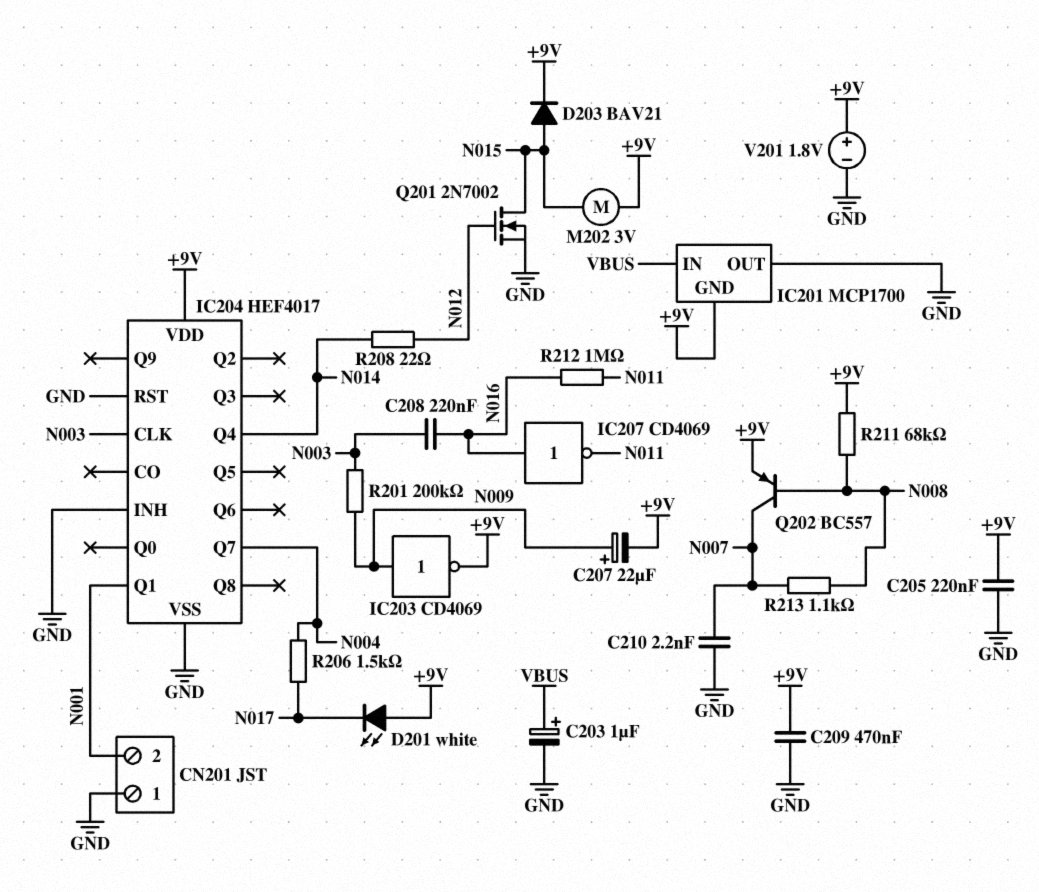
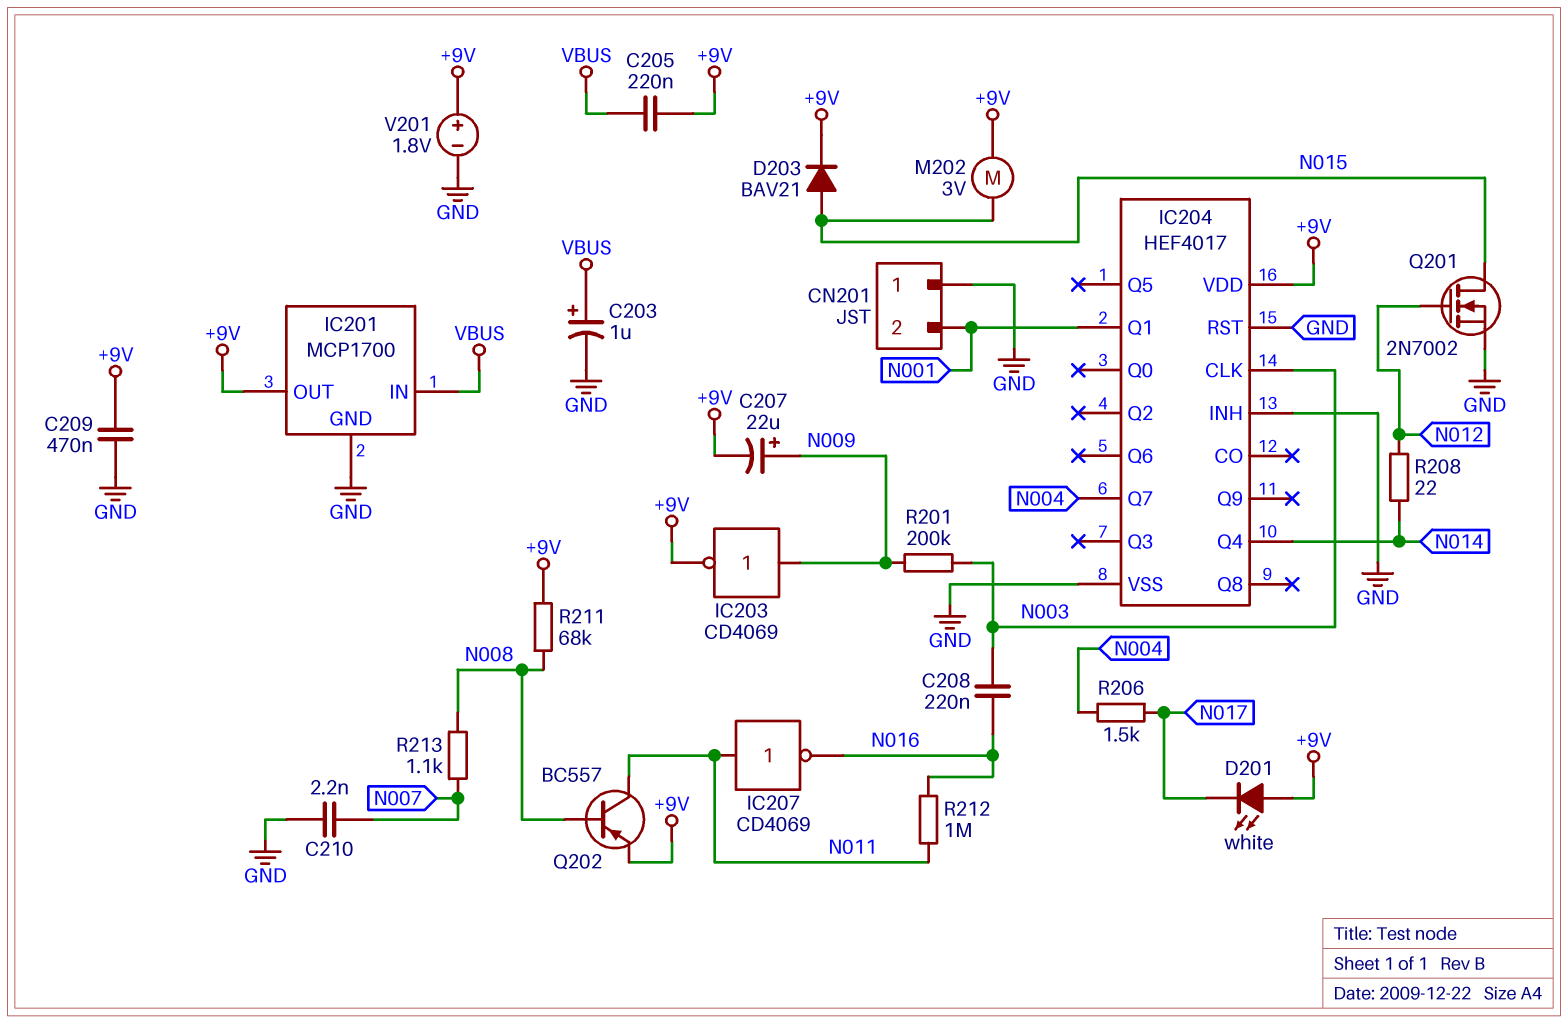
C205: 220nF (+9V, GND) -> 220nF (+9V, VBUS)
IC201 pin GND: +9V -> GND
IC201 pin OUT: GND -> +9V
IC207: NOT CD4069 (in N016, out N011) -> NOT CD4069 (in N011, out N016)
Q202: PNP BC557 (B N008, C N007, E +9V) -> PNP BC557 (B N008, C N011, E +9V)

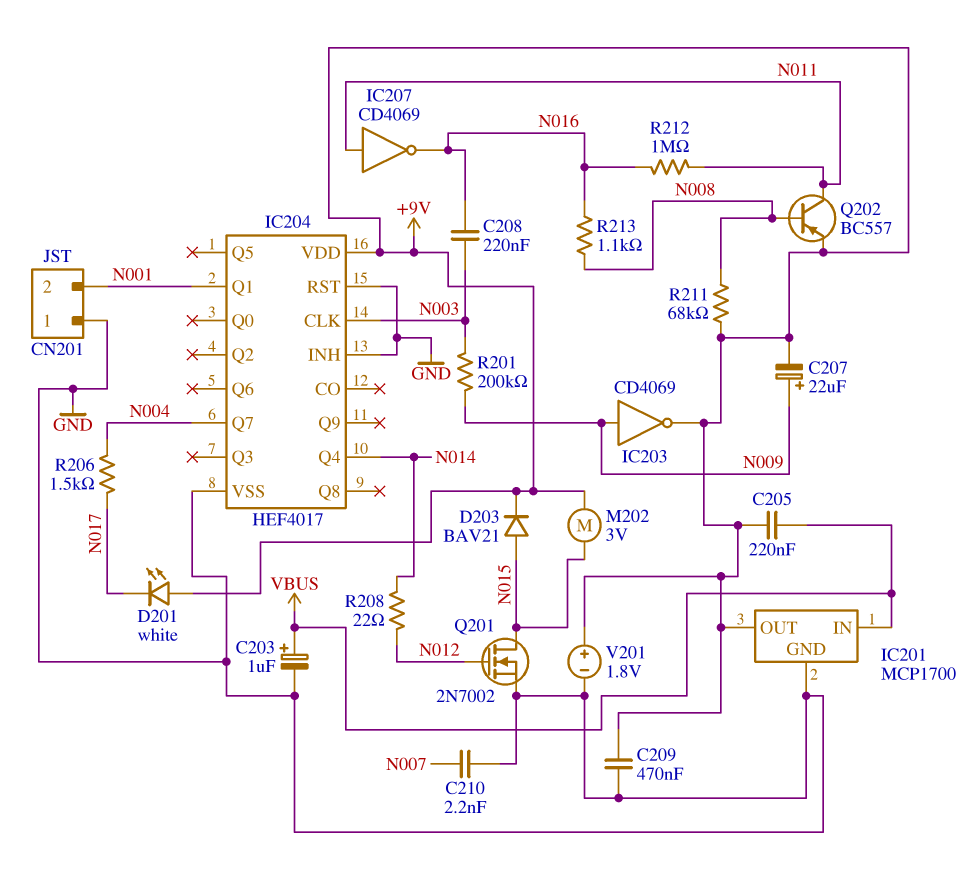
R213: 1.1k (N007, N008) -> 1.1k (N008, N016)

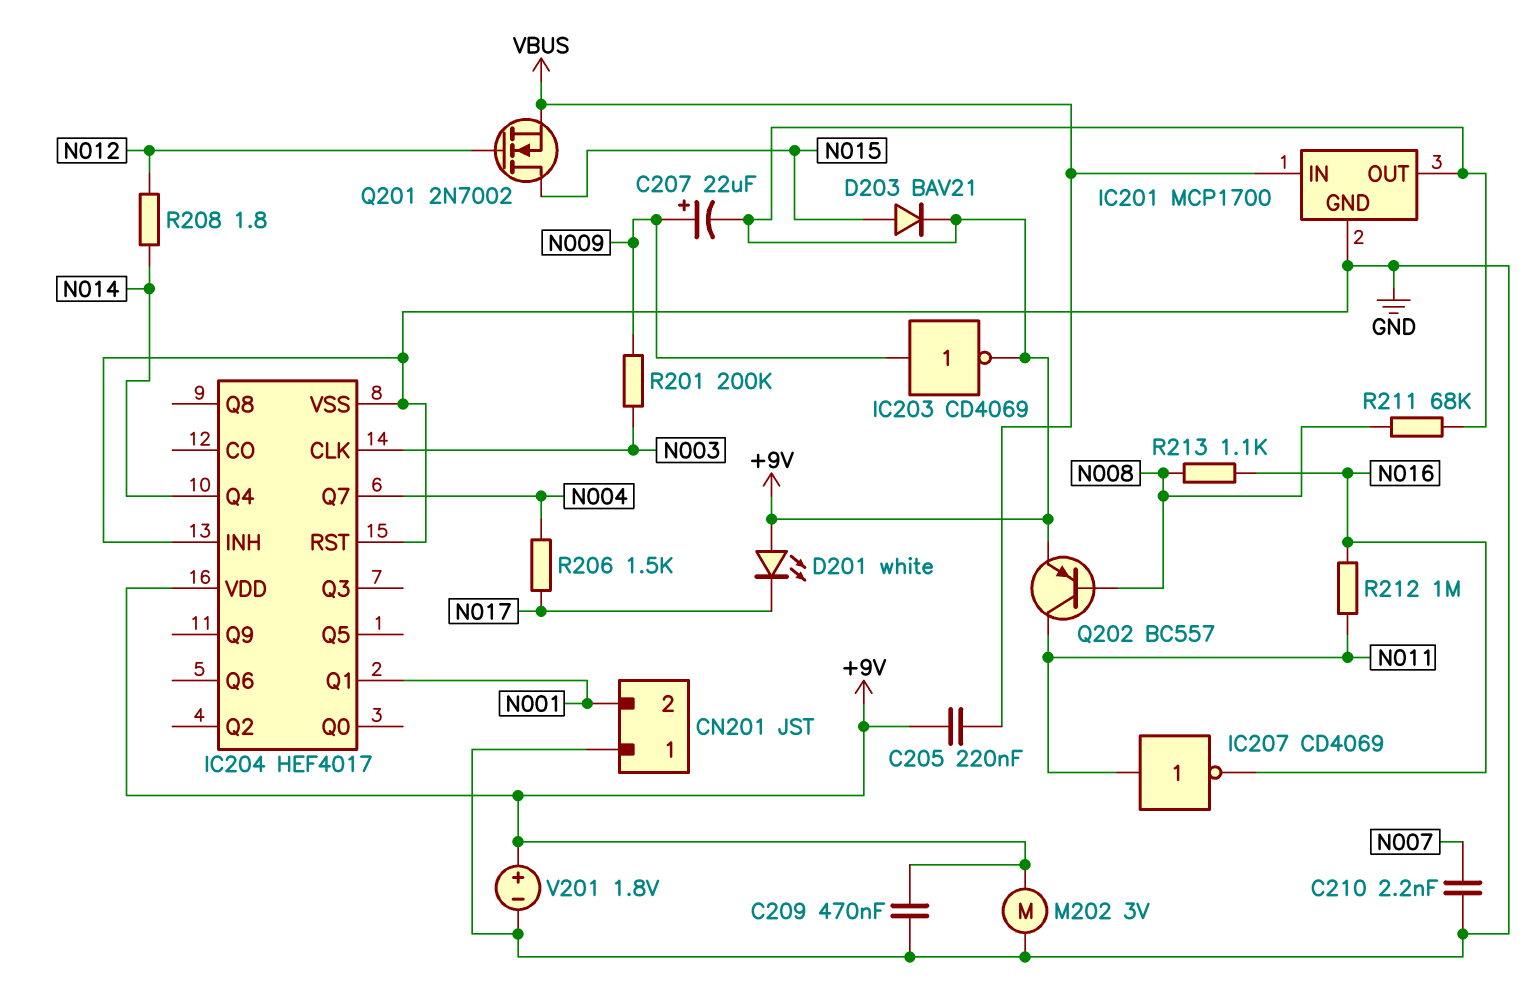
C203: 1uF (plus VBUS, minus GND) -> none
C208: 220nF (N003, N016) -> none
M202: motor 3V (+9V, N015) -> motor 3V (+9V, GND)
Q201: NMOS 2N7002 (G N012, D N015, S GND) -> NMOS 2N7002 (G N012, D N015, S VBUS)
R208: 22 (N012, N014) -> 1.8 (N012, N014)

